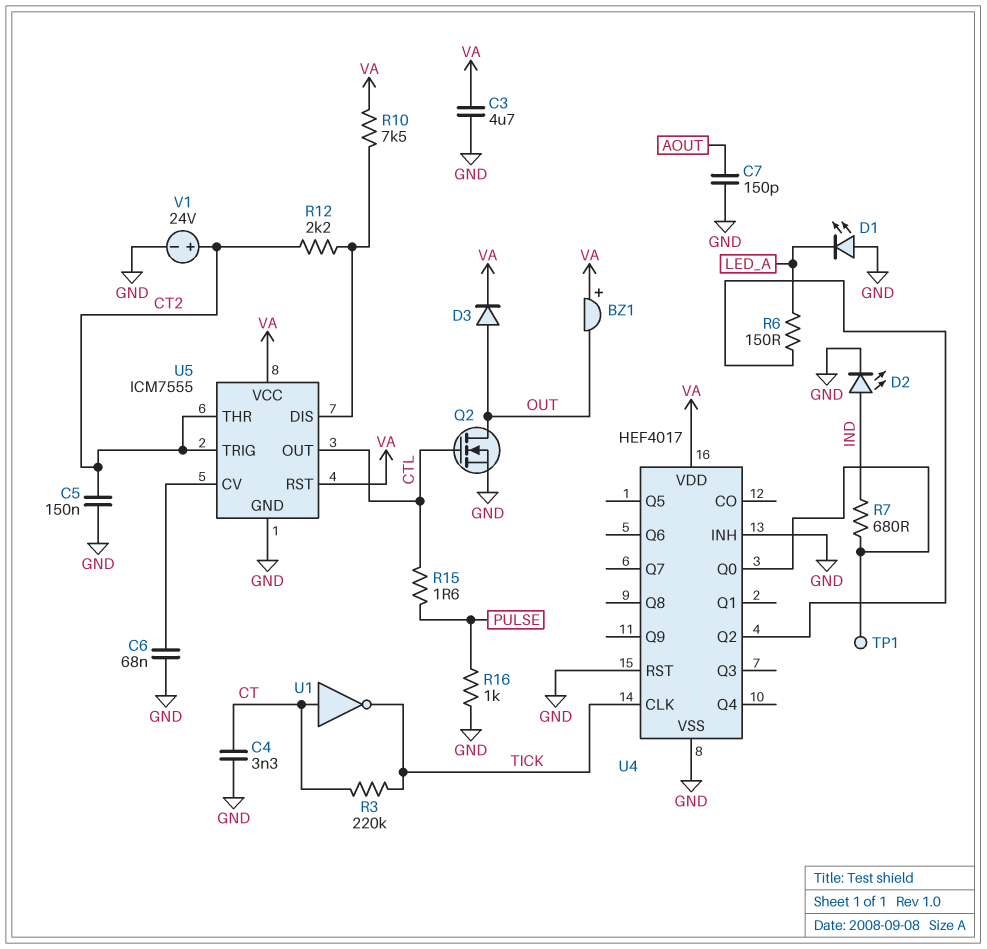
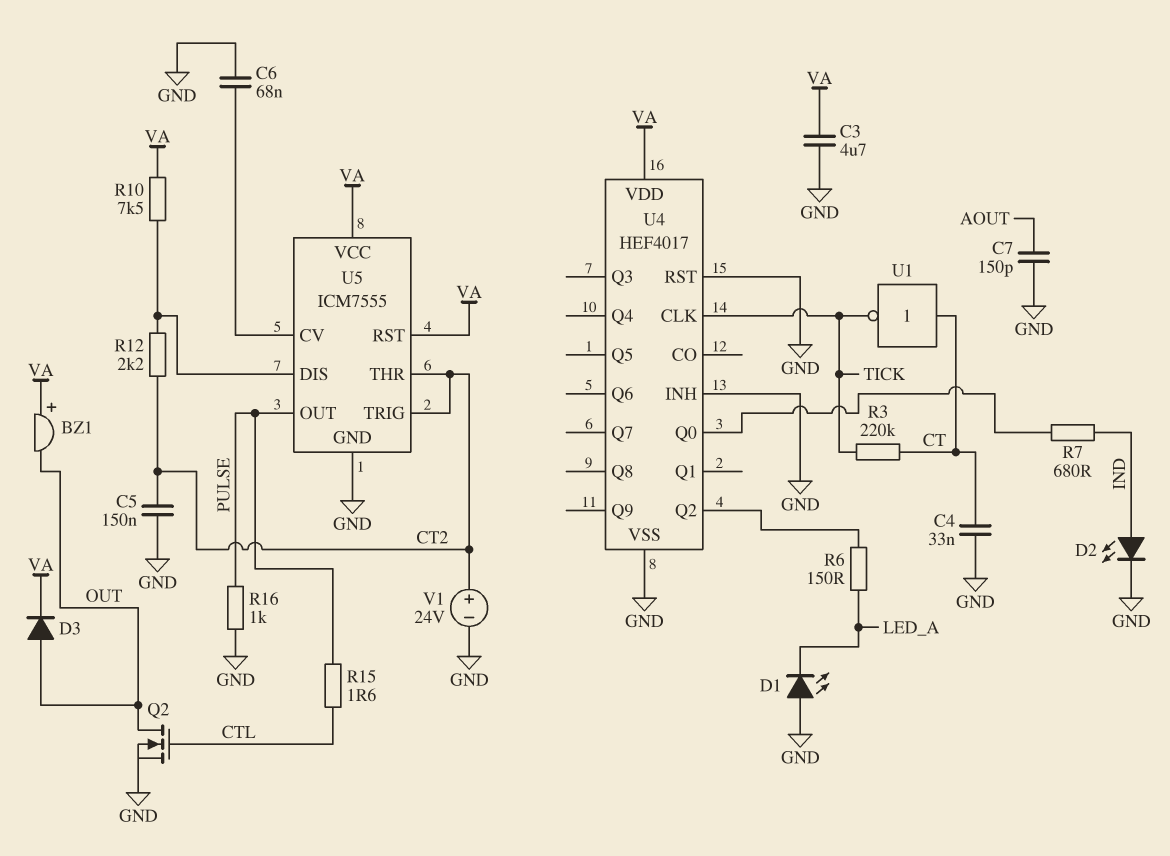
C4: 3.3nF (CT, GND) -> 33nF (CT, GND)
TP1: test point (U4/Q0) -> none
U5 pin OUT: CTL -> PULSE

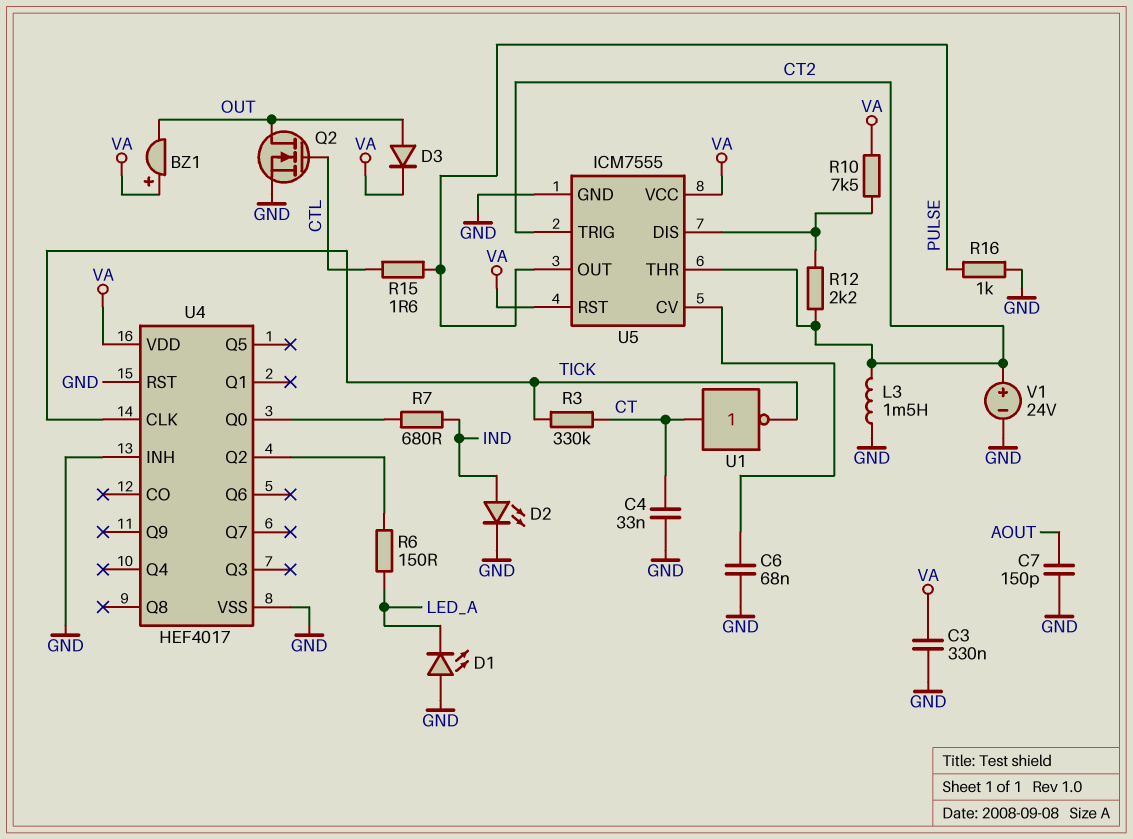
C3: 4.7uF (GND, VA) -> 330nF (GND, VA)
C5: 150nF (CT2, GND) -> none
L3: none -> 1.5mH (CT2, GND)
R3: 220k (CT, TICK) -> 330k (CT, TICK)

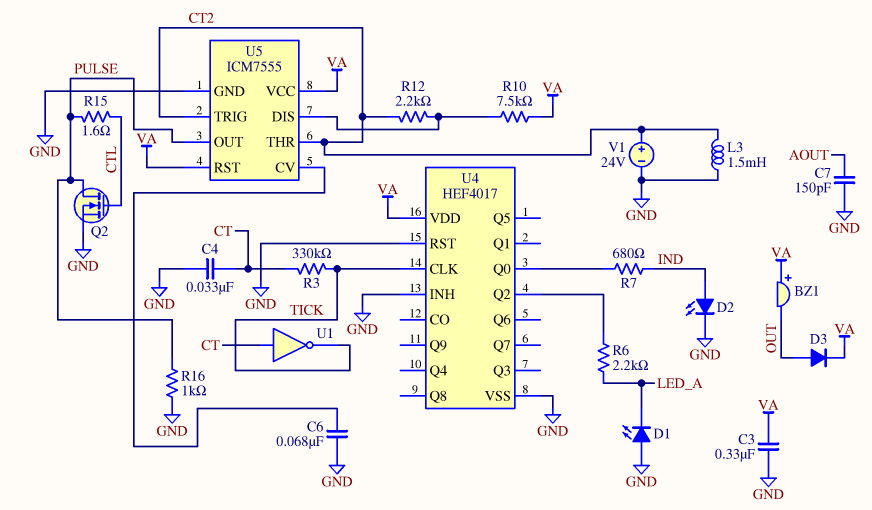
Q2: NMOS (G CTL, D OUT, S GND) -> NMOS (G CTL, D PULSE, S GND)
R6: 150 (LED_A, U4/Q2) -> 2.2k (LED_A, U4/Q2)

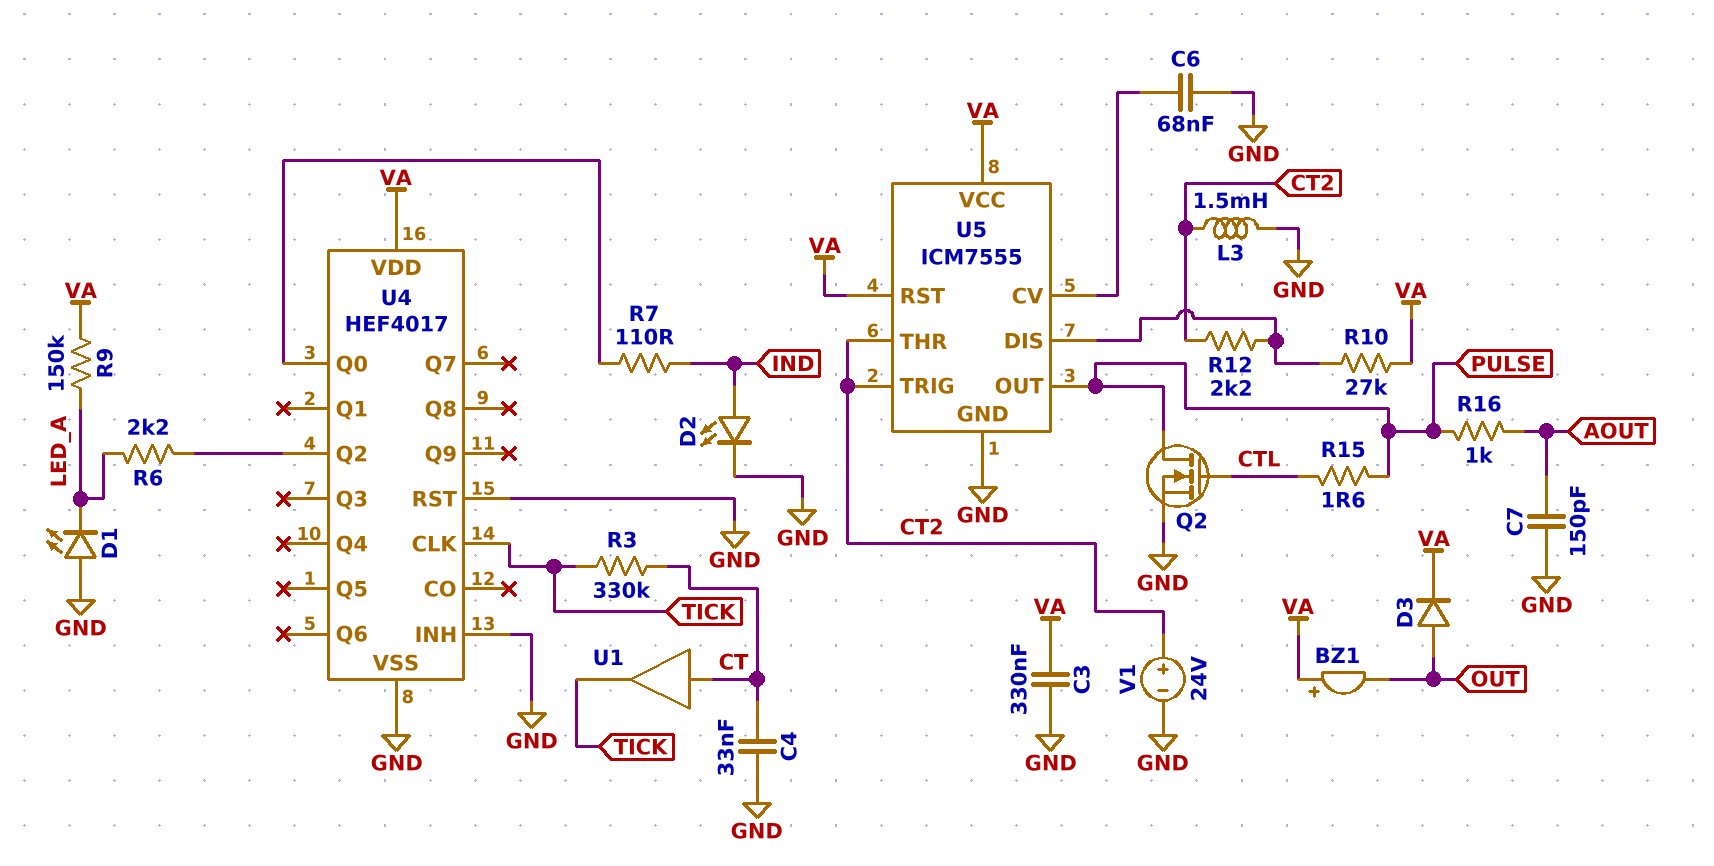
R7: 680 (IND, U4/Q0) -> 110 (IND, U4/Q0)
R9: none -> 150k (LED_A, VA)
R10: 7.5k (U5/DIS, VA) -> 27k (U5/DIS, VA)
R16: 1k (GND, PULSE) -> 1k (AOUT, PULSE)
U1: NOT (in CT, out TICK) -> buffer (in CT, out TICK)

